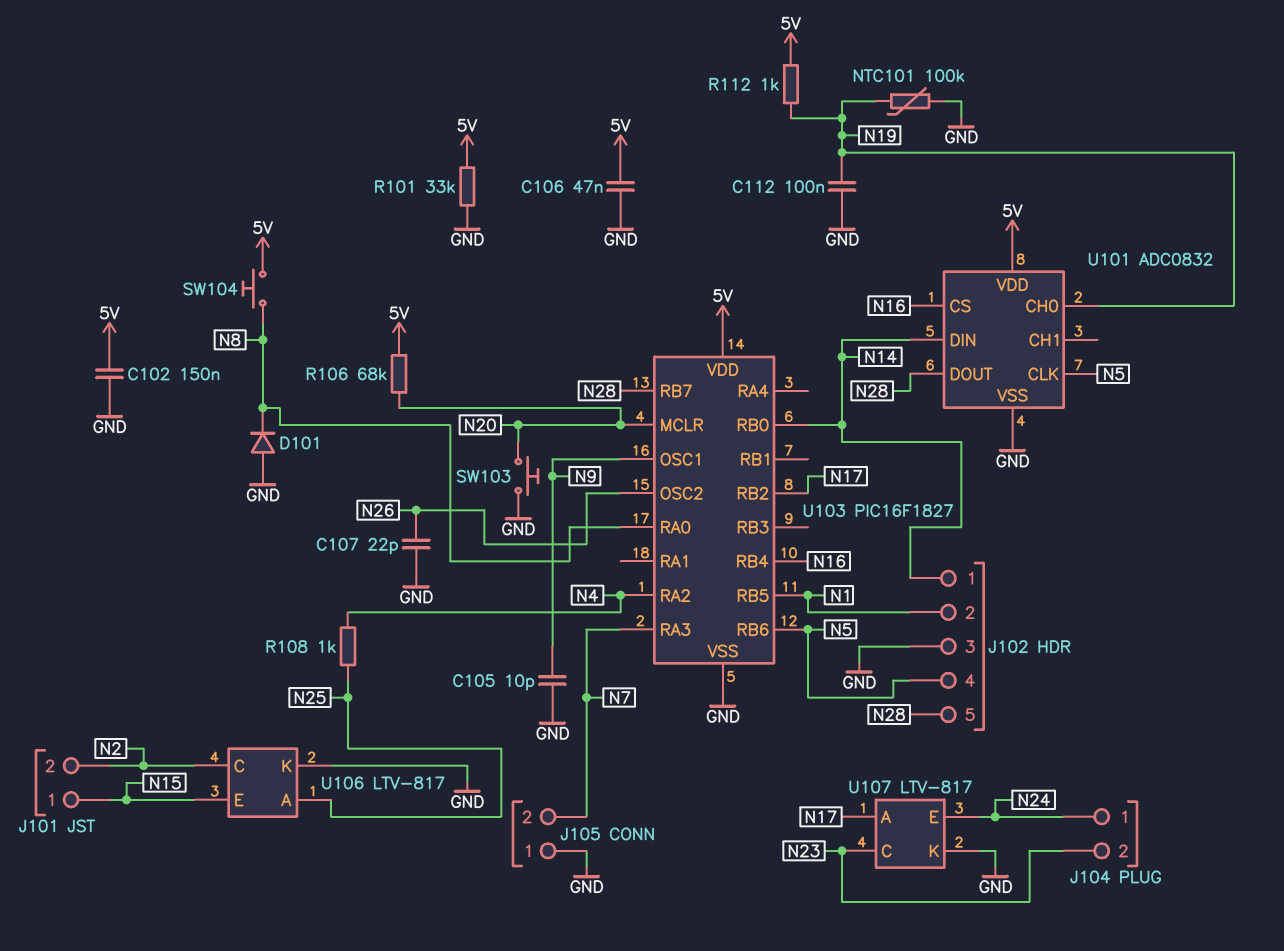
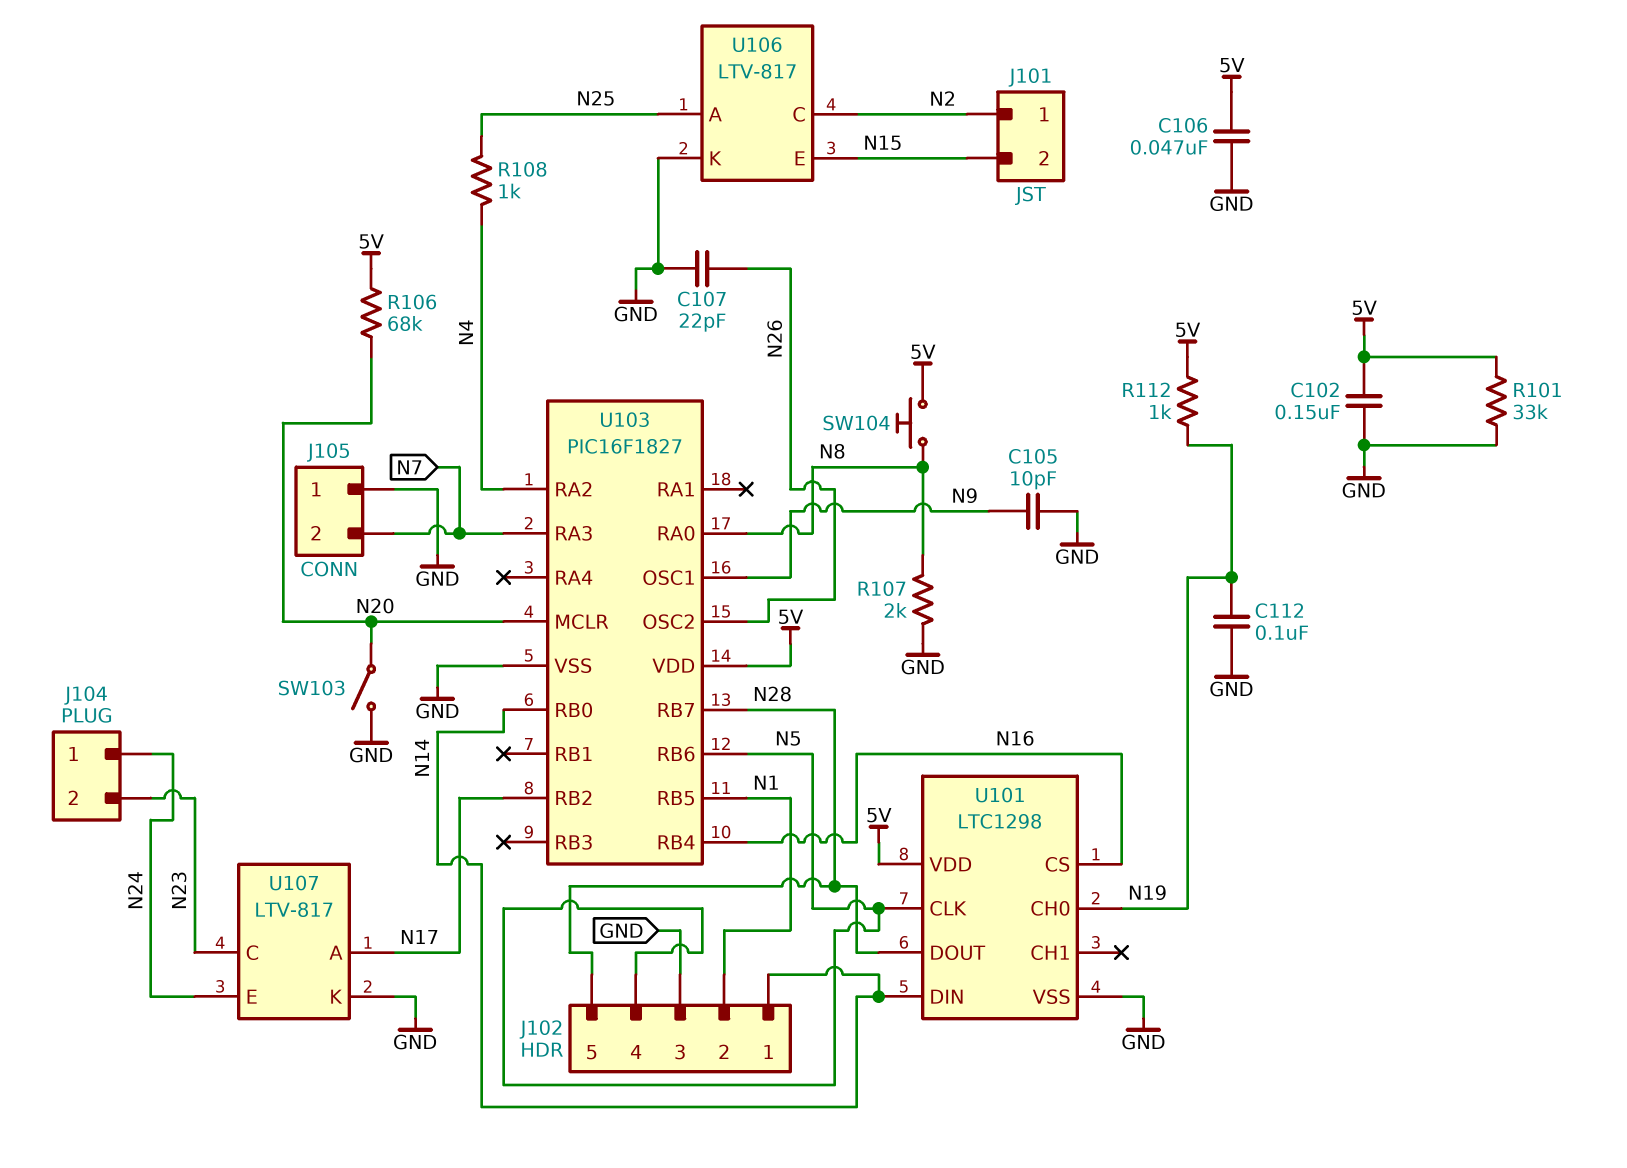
D101: diode (A GND, K N8) -> none
J101 pin 1: N15 -> N2
J101 pin 2: N2 -> N15
NTC101: 100k (GND, N19) -> none
R107: none -> 2k (GND, N8)
SW103: button (GND, N20) -> switch (GND, N20)
U101: ADC0832 -> LTC1298

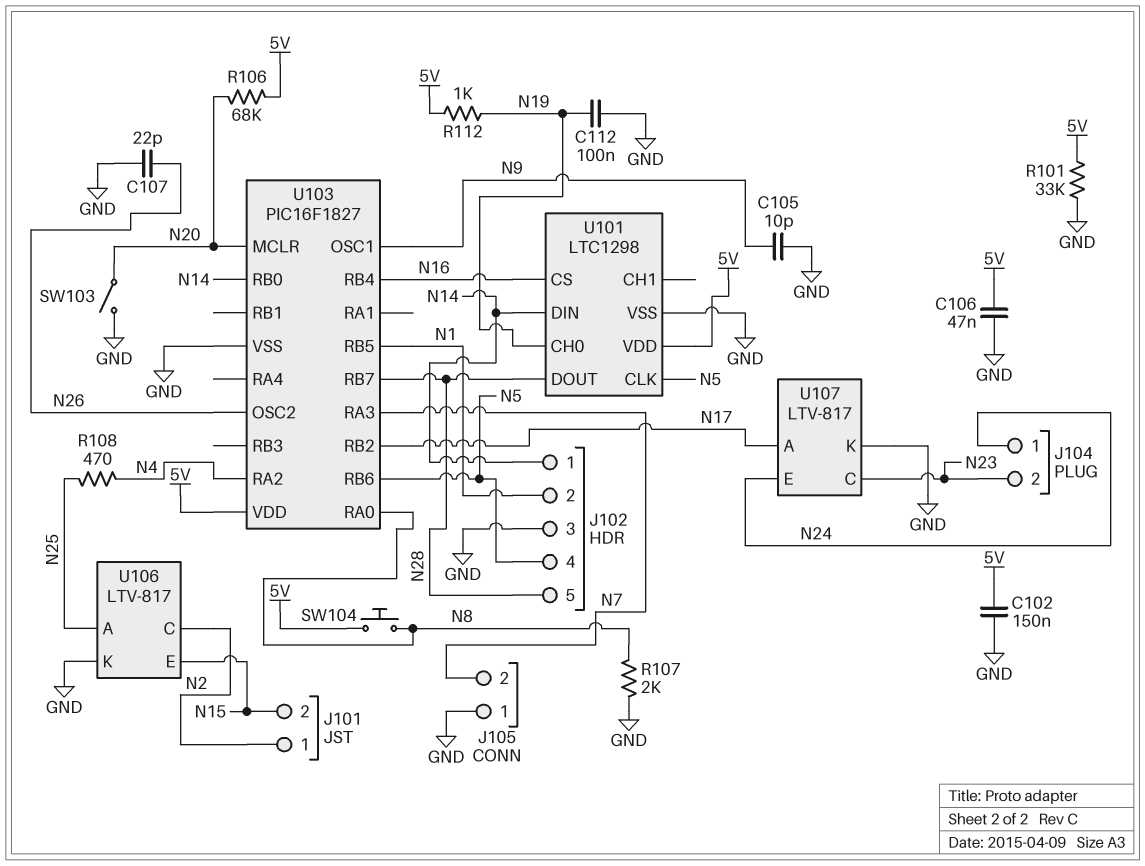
R108: 1k (N4, N25) -> 470 (N4, N25)

